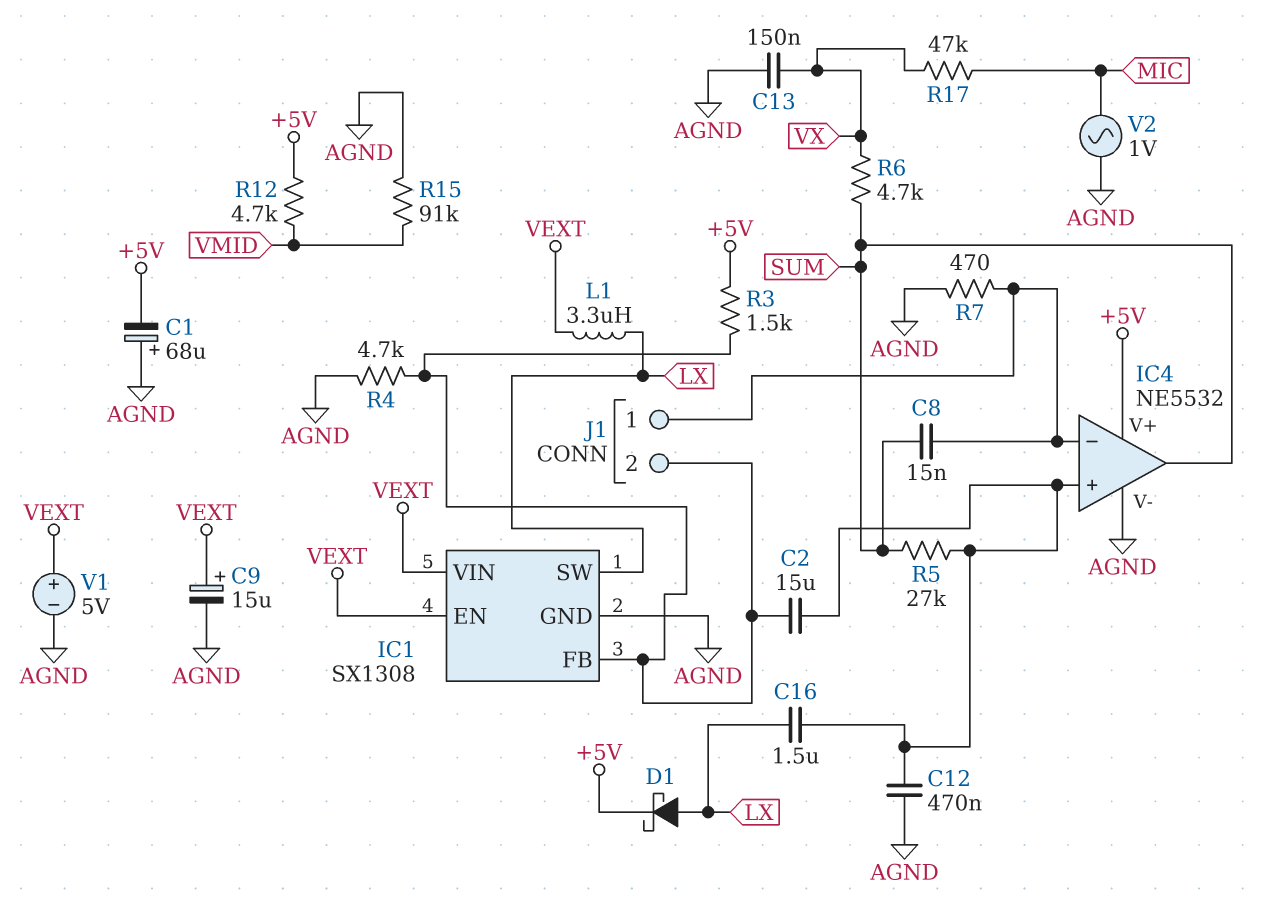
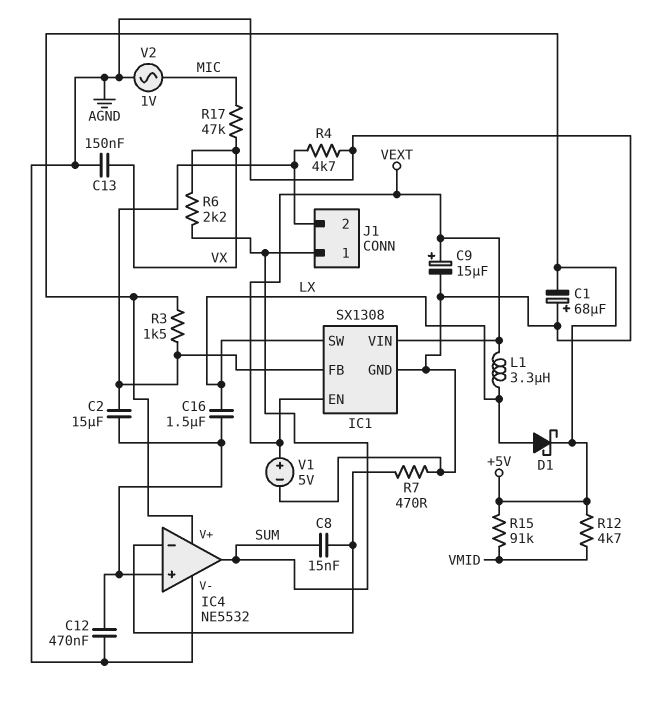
J1 pin 1: IC4/in- -> SUM
R5: 27k (IC4/in+, SUM) -> none
R6: 4.7k (SUM, VX) -> 2.2k (SUM, VX)
R15: 91k (AGND, VMID) -> 91k (+5V, VMID)

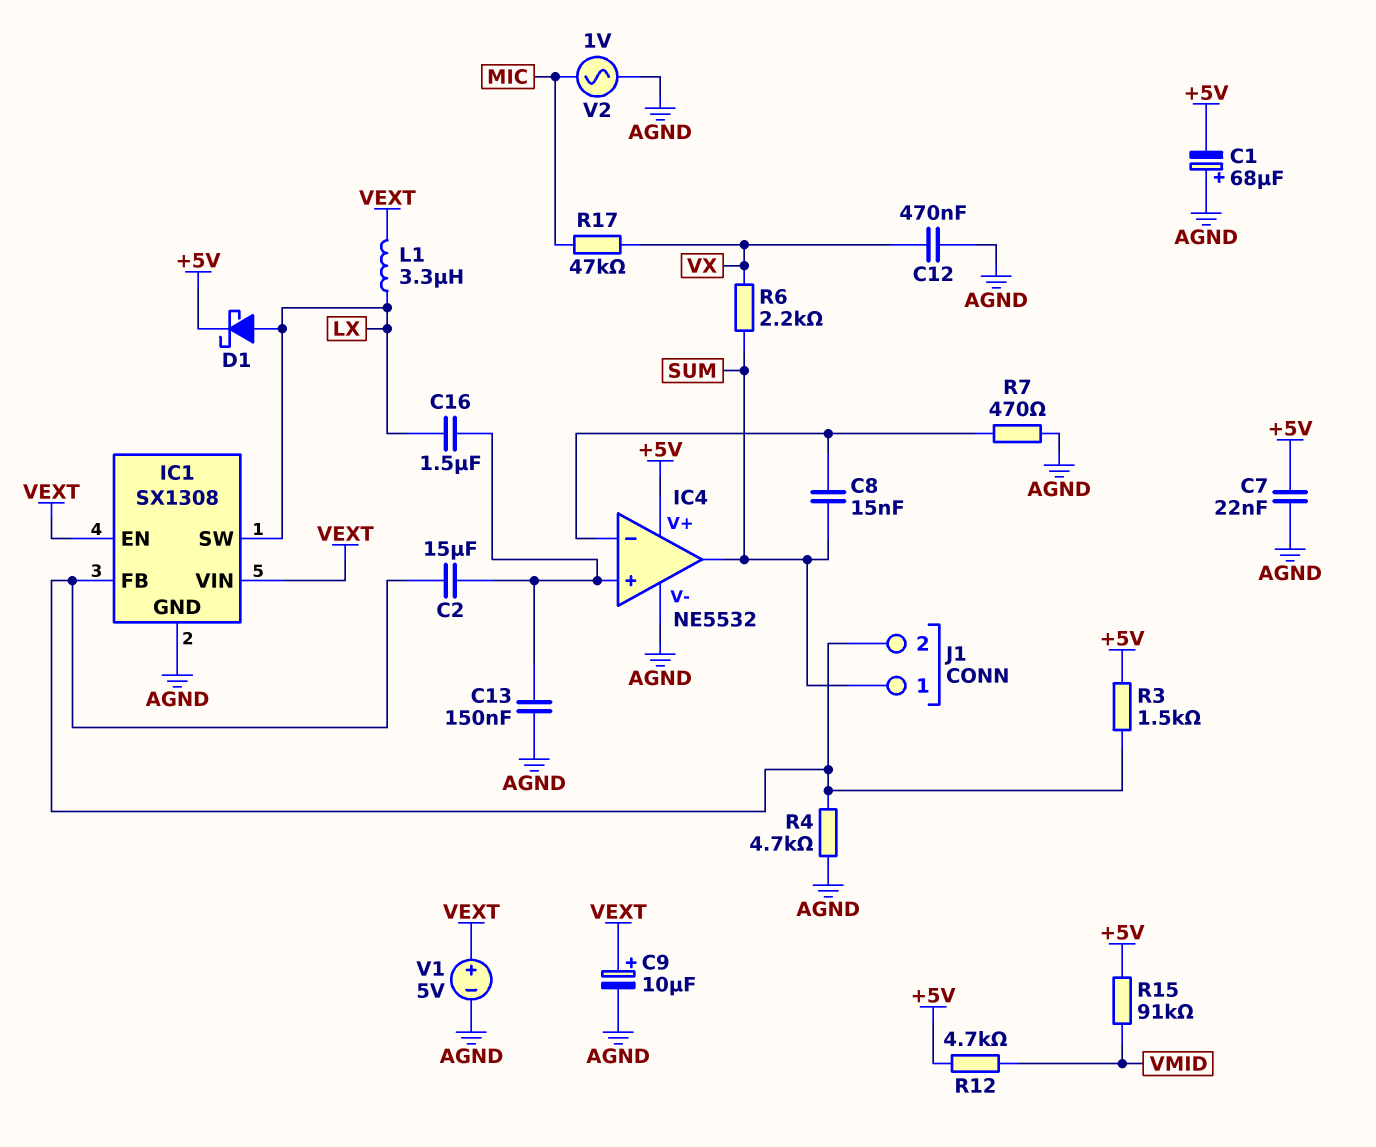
C7: none -> 22nF (+5V, AGND)
C9: 15uF (plus VEXT, minus AGND) -> 10uF (plus VEXT, minus AGND)
C12: 470nF (AGND, IC4/in+) -> 470nF (AGND, VX)
C13: 150nF (AGND, VX) -> 150nF (AGND, IC4/in+)

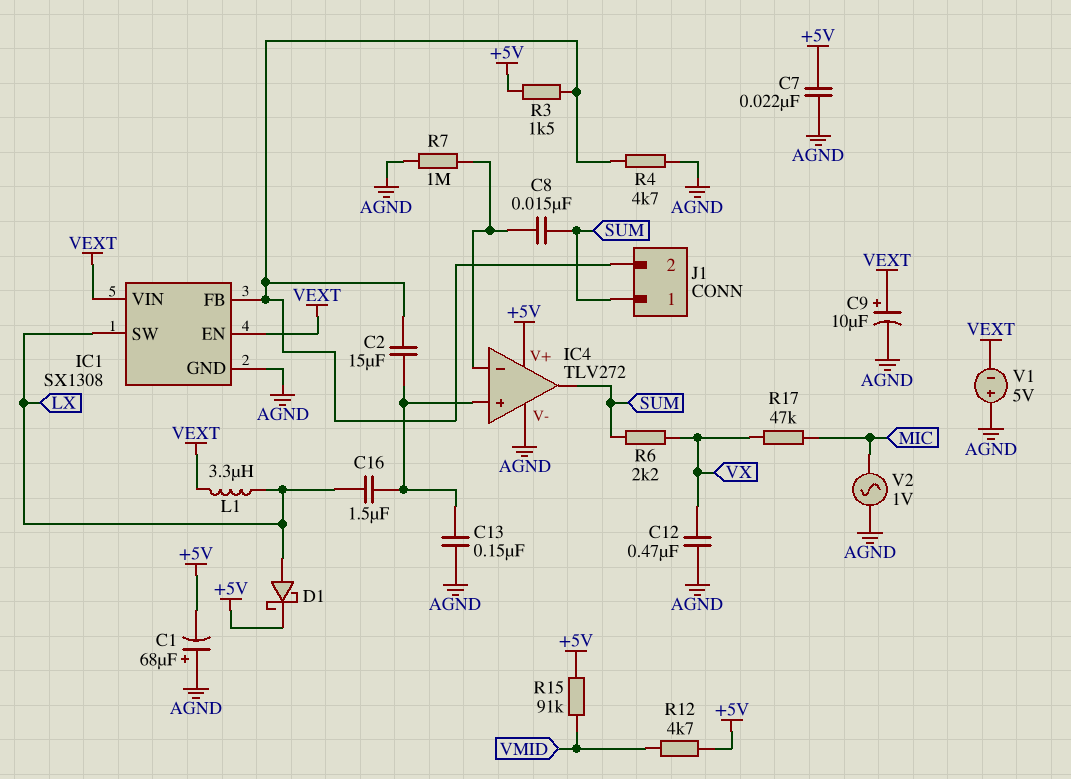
IC4: NE5532 -> TLV272
R7: 470 (AGND, IC4/in-) -> 1M (AGND, IC4/in-)
V1: 5V (plus VEXT, minus AGND) -> 5V (plus AGND, minus VEXT)

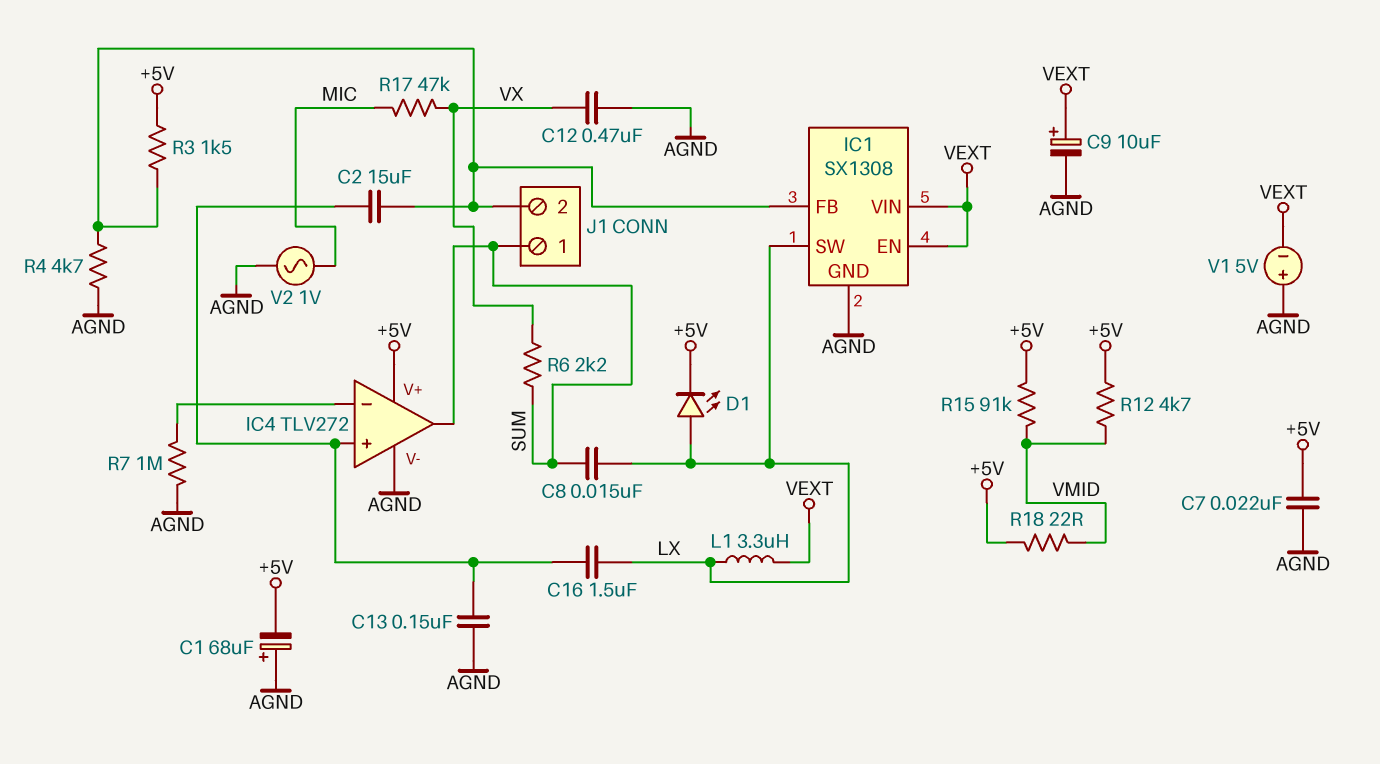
C8: 15nF (IC4/in-, SUM) -> 15nF (LX, SUM)
D1: schottky (A LX, K +5V) -> LED (A LX, K +5V)
R18: none -> 22 (+5V, VMID)

